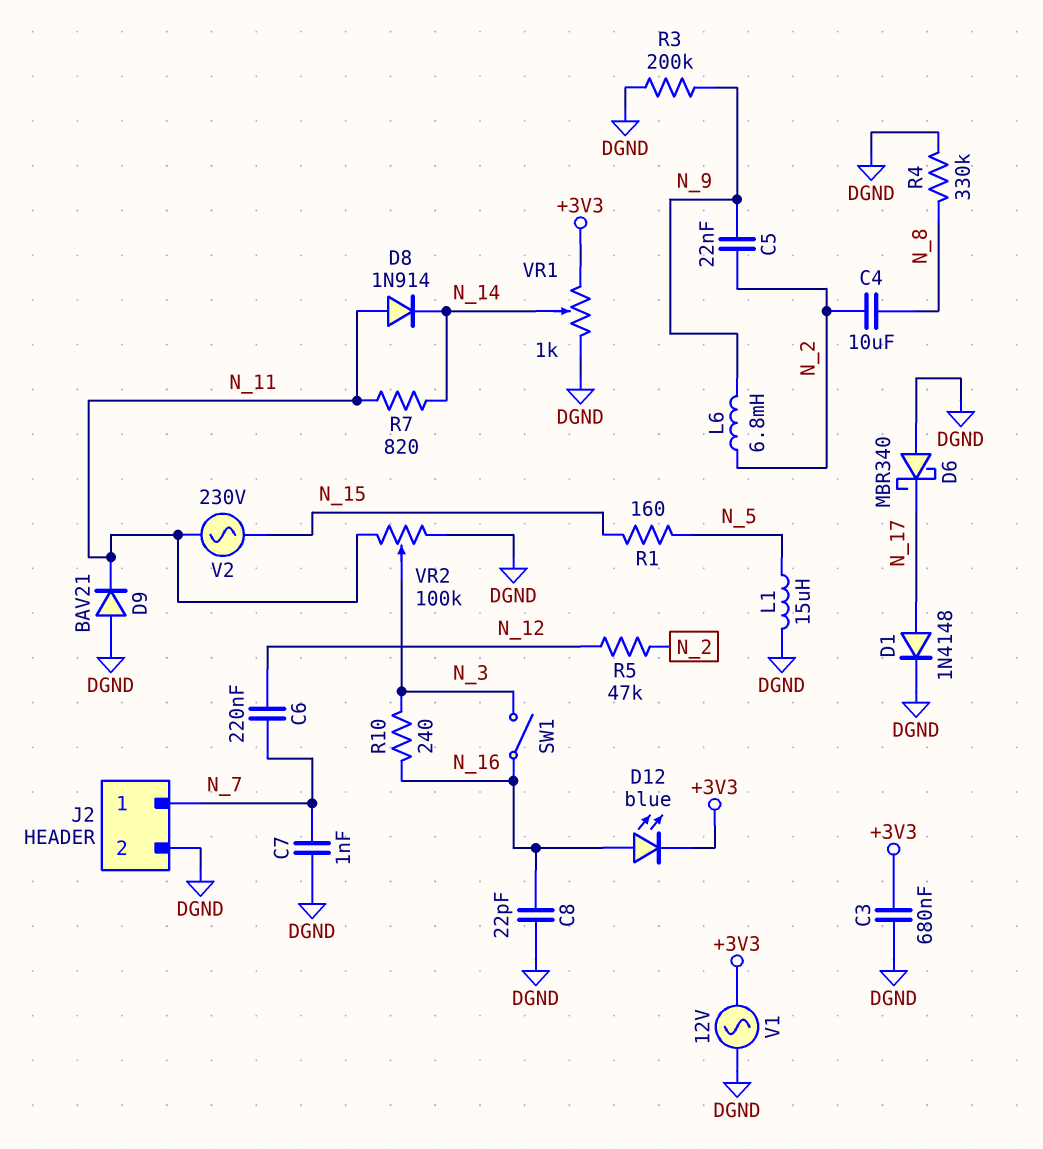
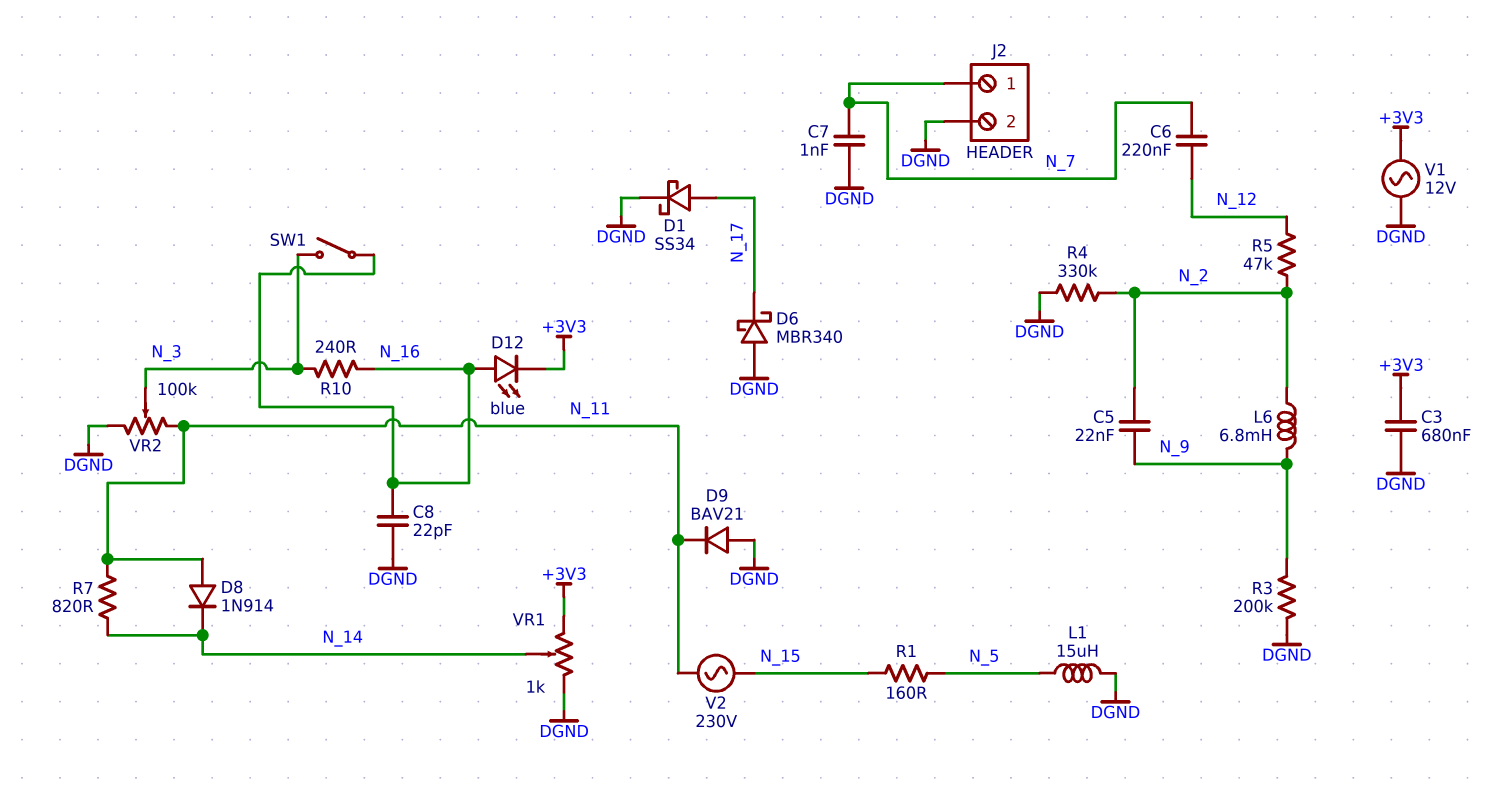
C4: 10uF (N_2, N_8) -> none
D1: diode 1N4148 (A N_17, K DGND) -> schottky SS34 (A N_17, K DGND)
R4: 330k (DGND, N_8) -> 330k (DGND, N_2)

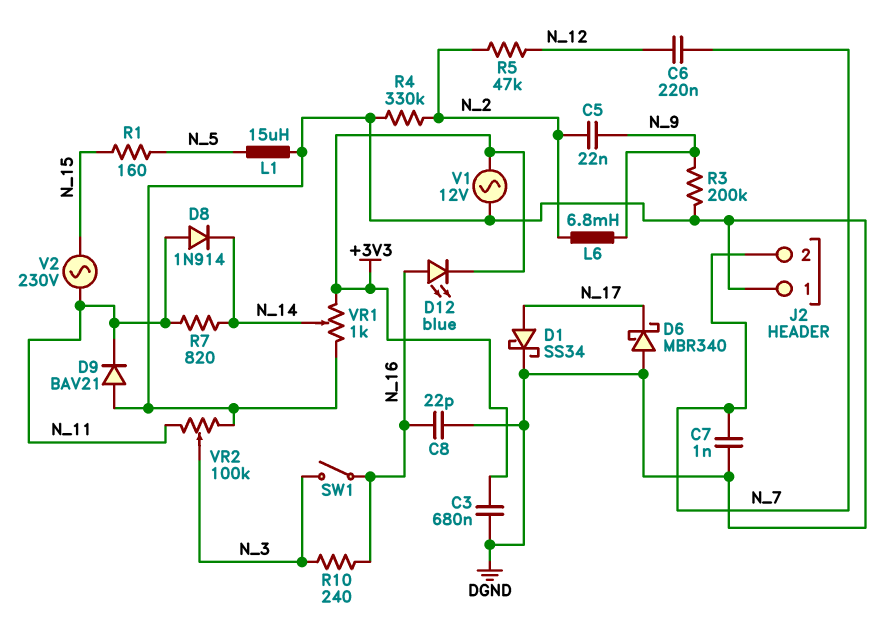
J2 pin 1: N_7 -> DGND
J2 pin 2: DGND -> N_7

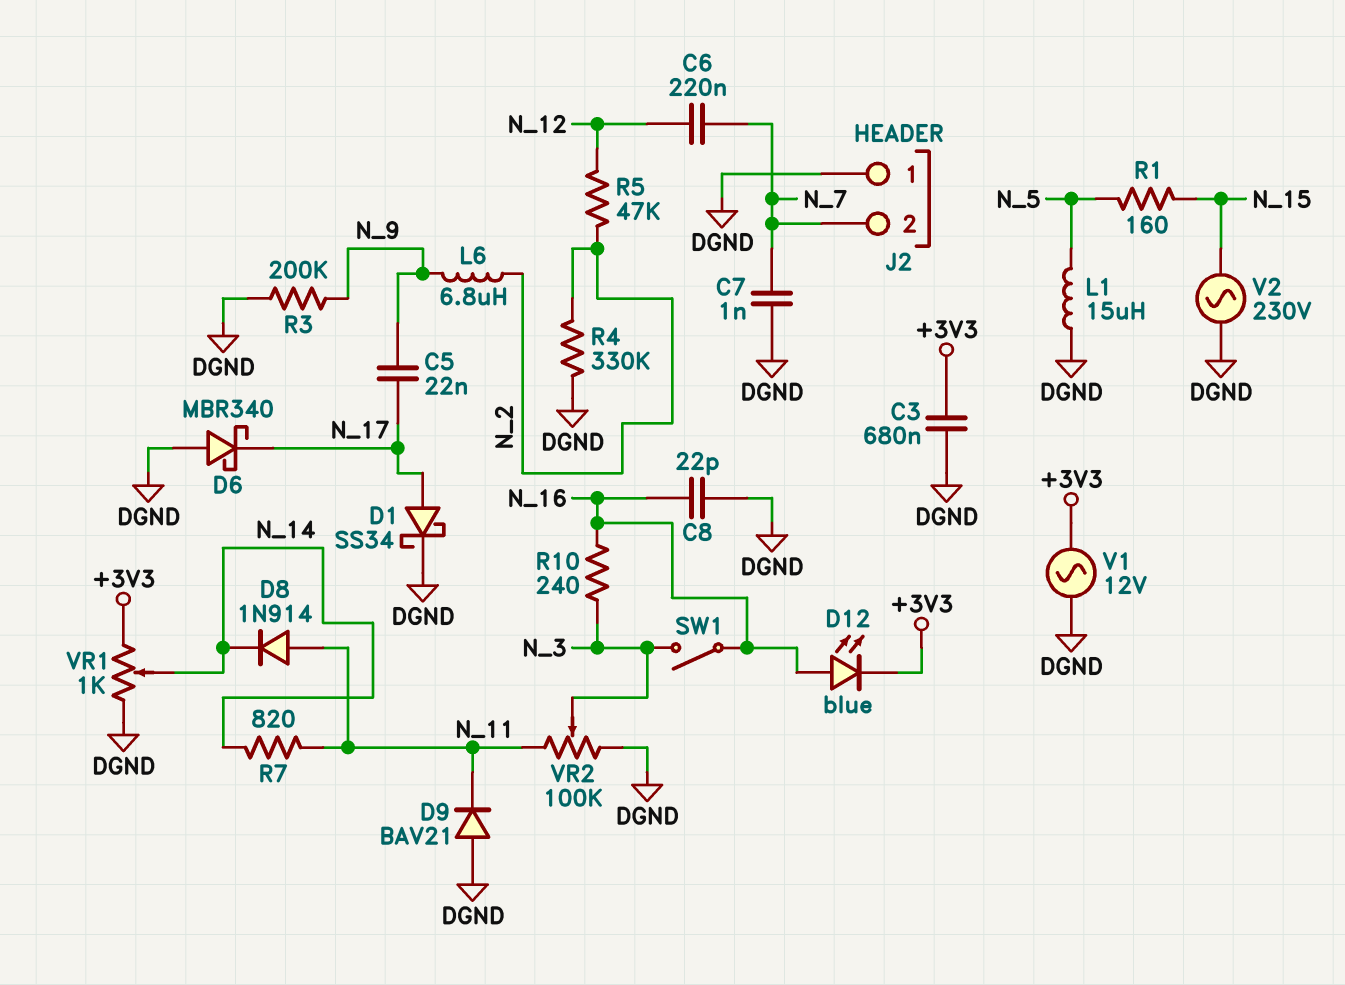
C5: 22nF (N_2, N_9) -> 22nF (N_9, N_17)
L6: 6.8mH (N_2, N_9) -> 6.8uH (N_2, N_9)
V2: AC 230V (N_11, N_15) -> AC 230V (DGND, N_15)

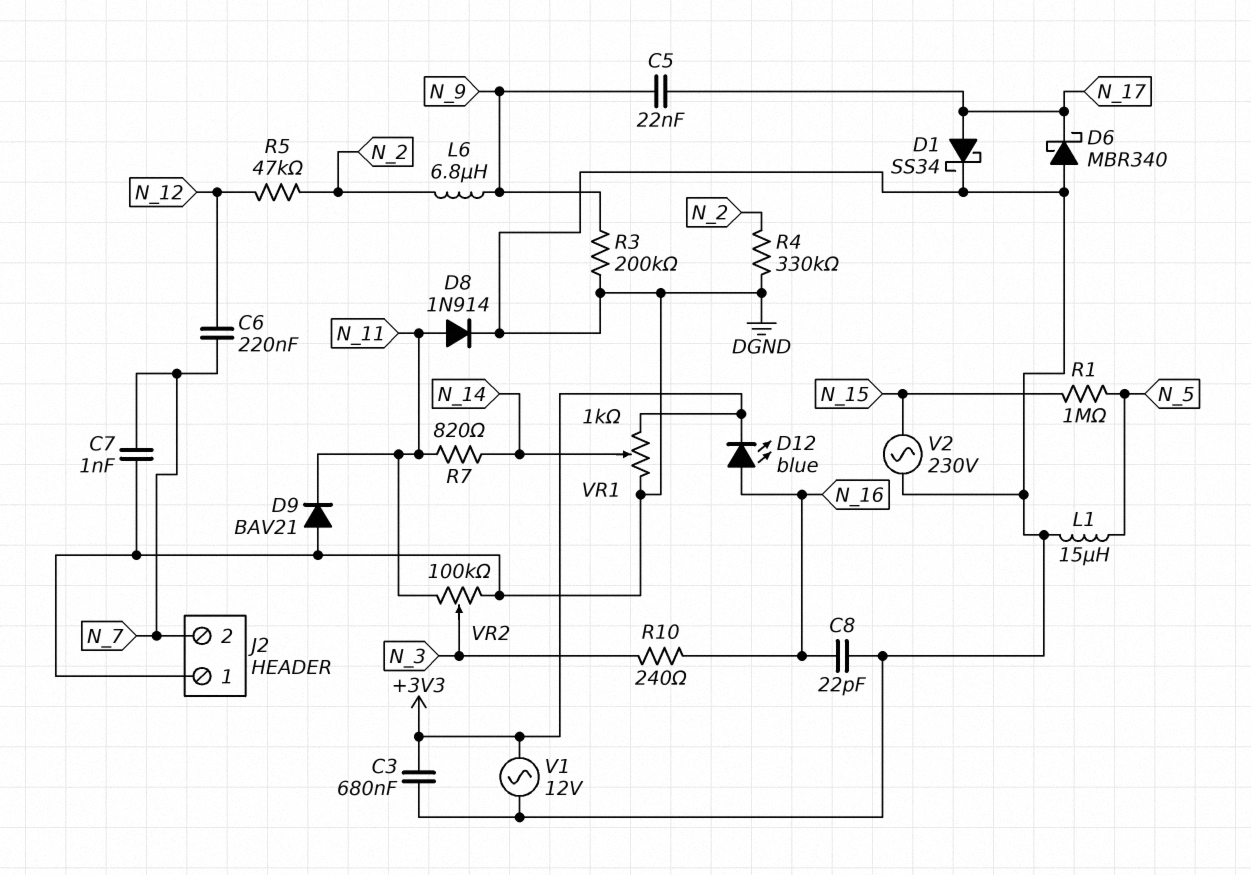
D8: diode 1N914 (A N_11, K N_14) -> diode 1N914 (A N_11, K DGND)
R1: 160 (N_5, N_15) -> 1M (N_5, N_15)
SW1: switch (N_3, N_16) -> none

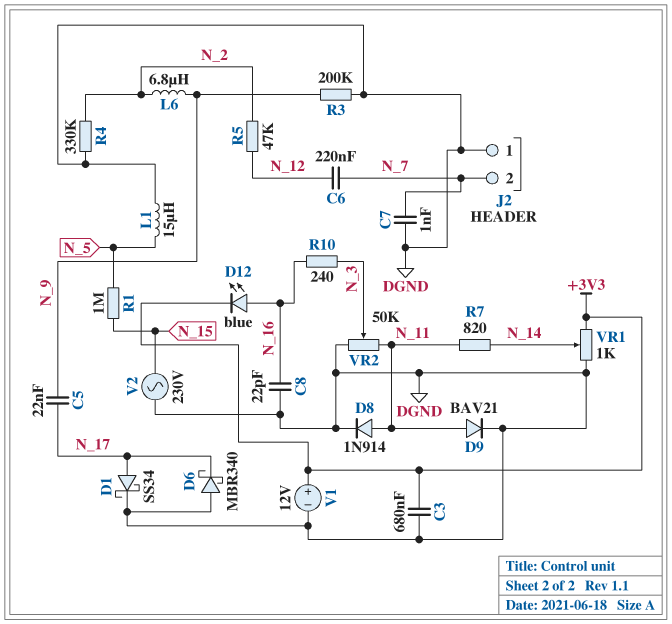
D9: diode BAV21 (A DGND, K N_11) -> diode BAV21 (A N_11, K DGND)
V1: AC 12V (+3V3, DGND) -> 12V (plus +3V3, minus DGND)
VR2: 100k (DGND, N_11, wiper N_3) -> 50k (DGND, N_11, wiper N_3)

